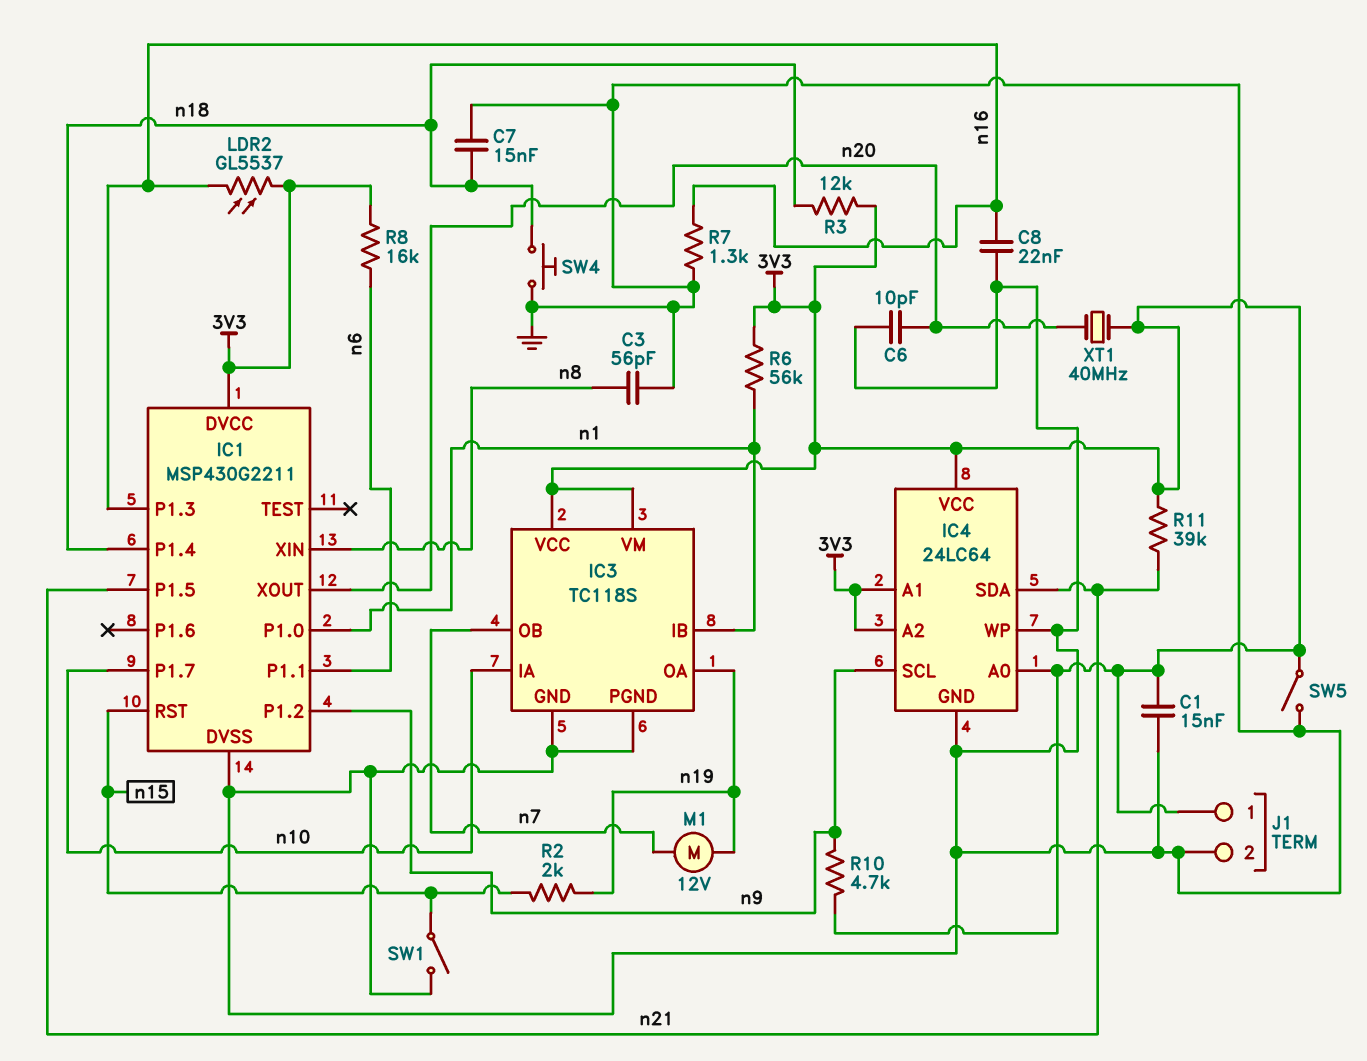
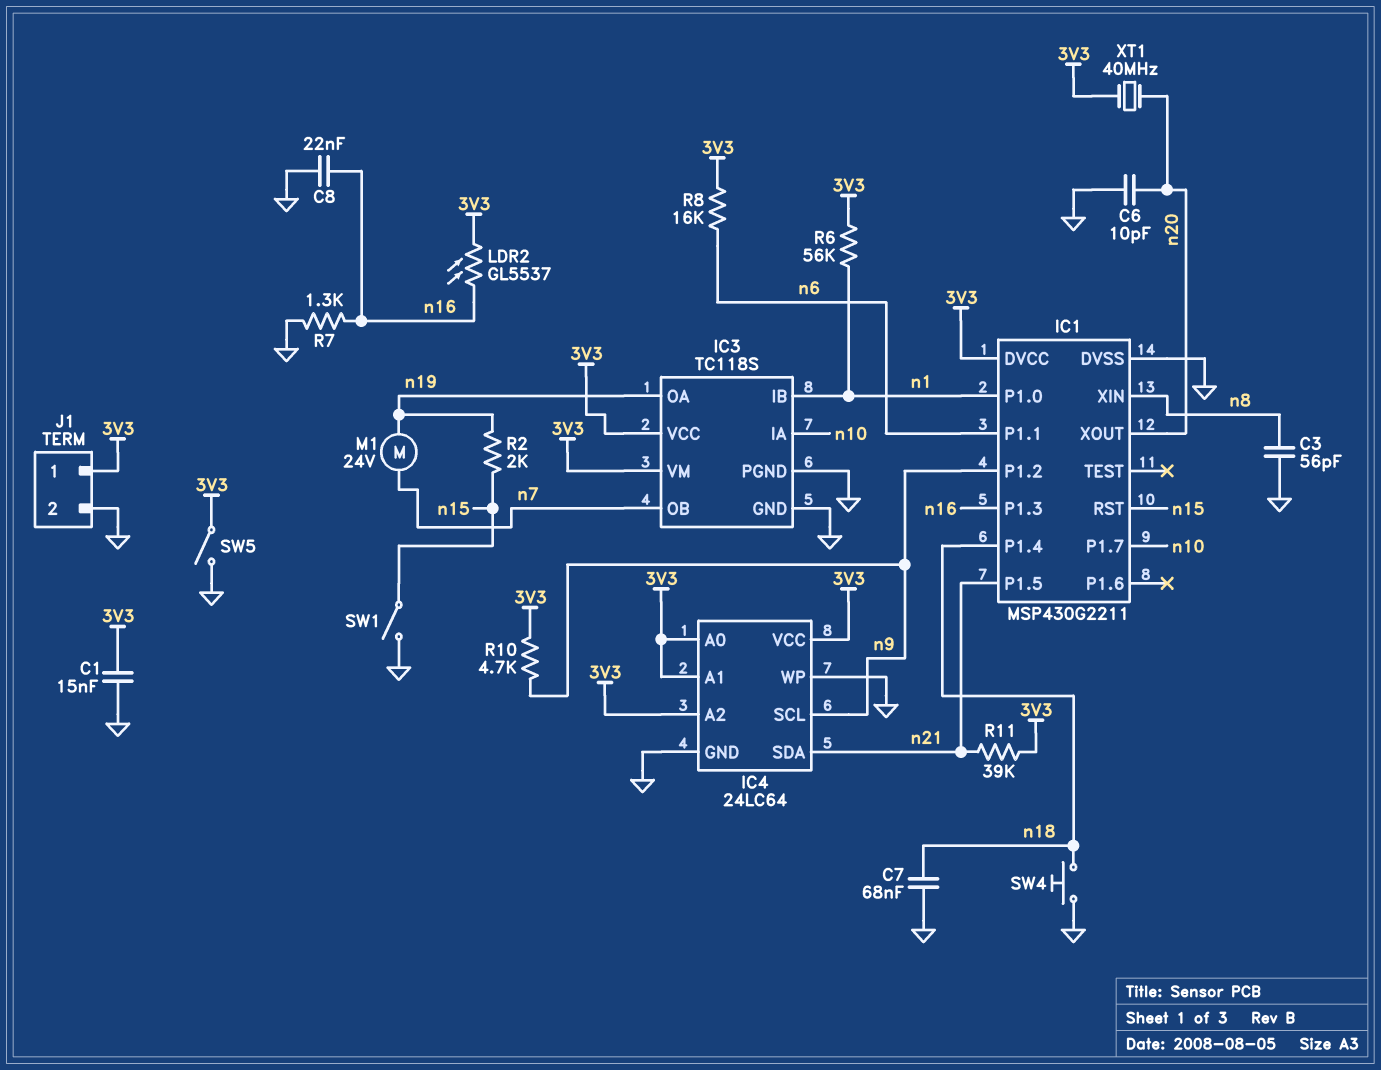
C7: 15nF (GND, n18) -> 68nF (GND, n18)
M1: motor 12V (n7, n19) -> motor 24V (n7, n19)
R3: 12k (3V3, n18) -> none

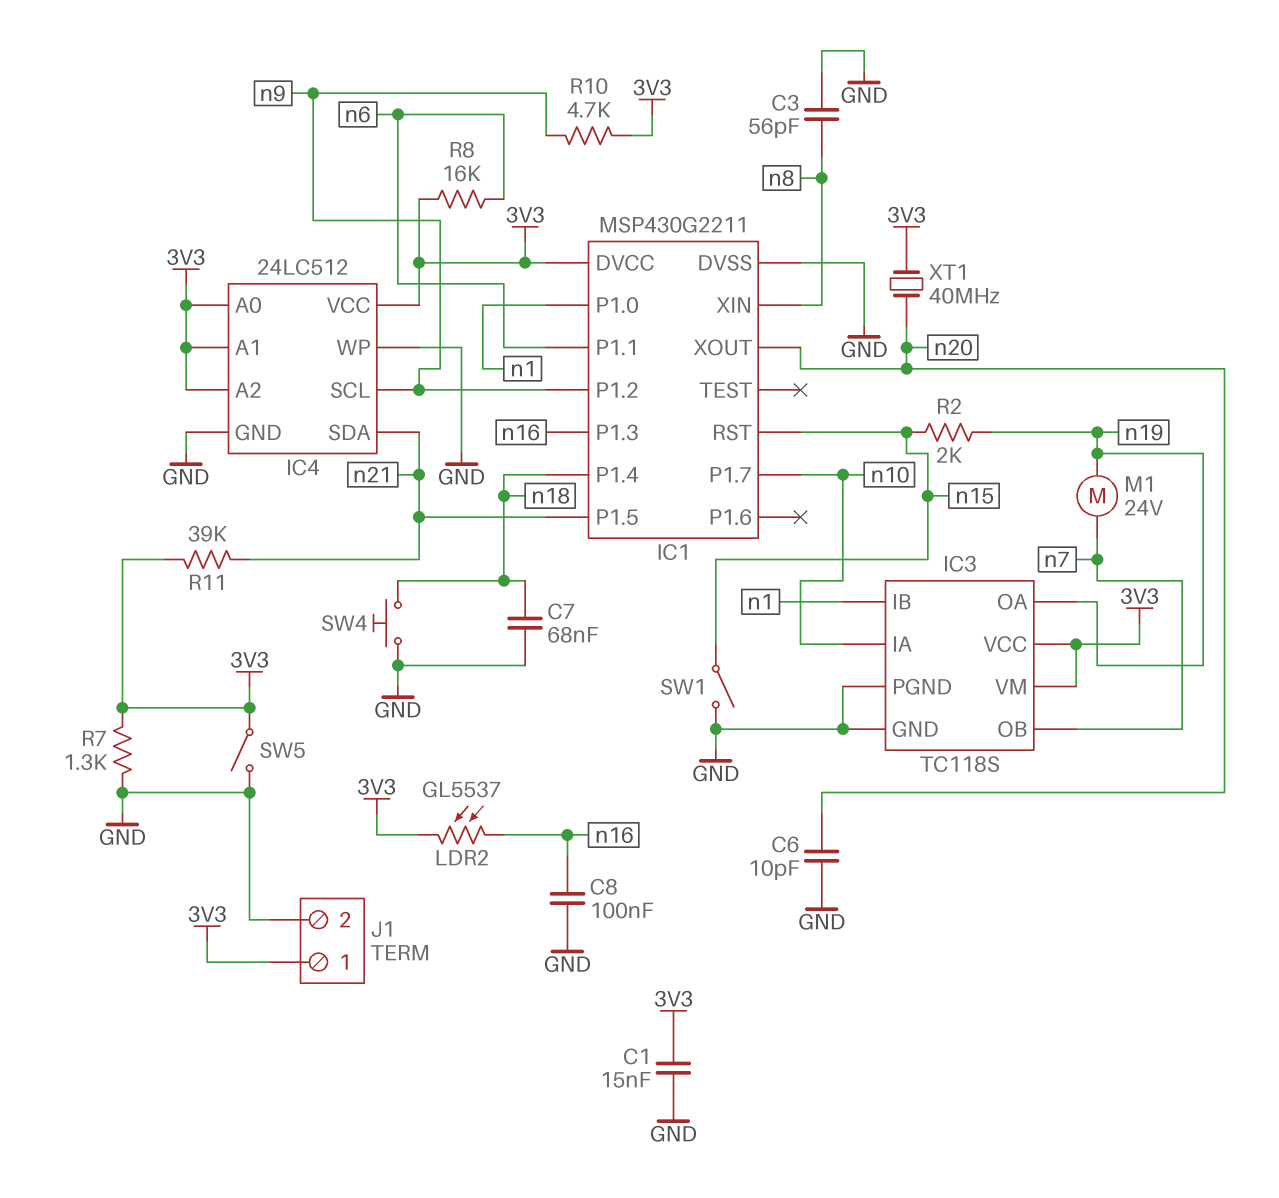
C8: 22nF (GND, n16) -> 100nF (GND, n16)
IC4: 24LC64 -> 24LC512
R6: 56k (3V3, n1) -> none
R7: 1.3k (GND, n16) -> 1.3k (3V3, GND)

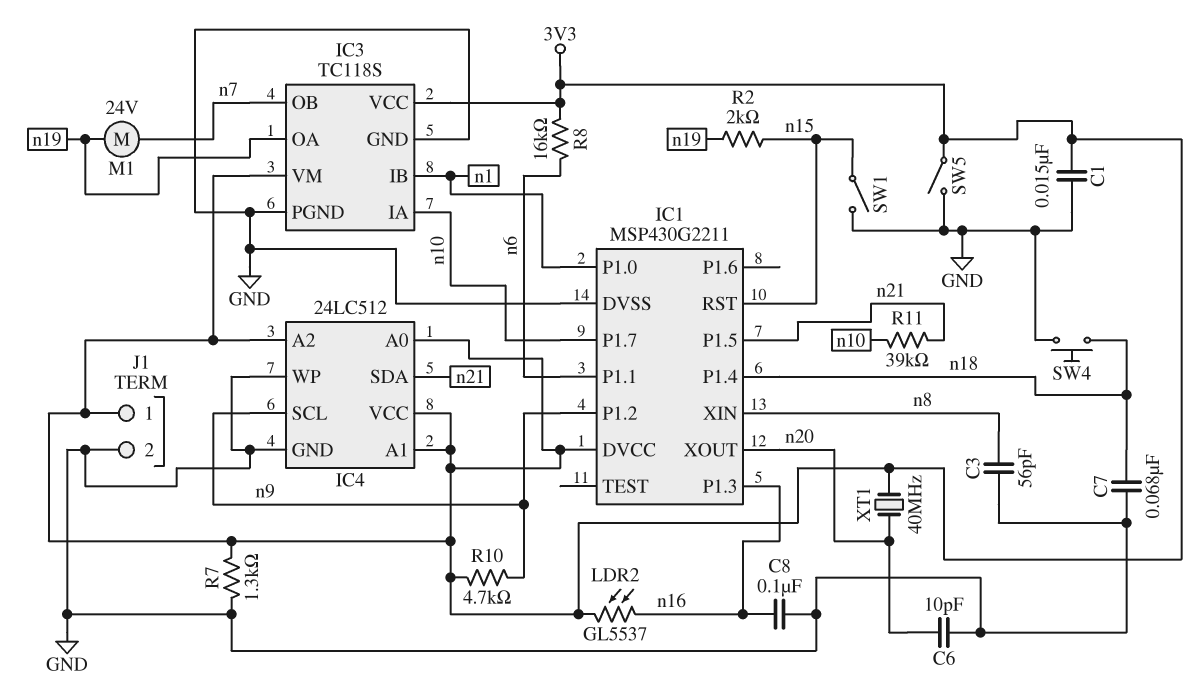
R11: 39k (3V3, n21) -> 39k (n10, n21)

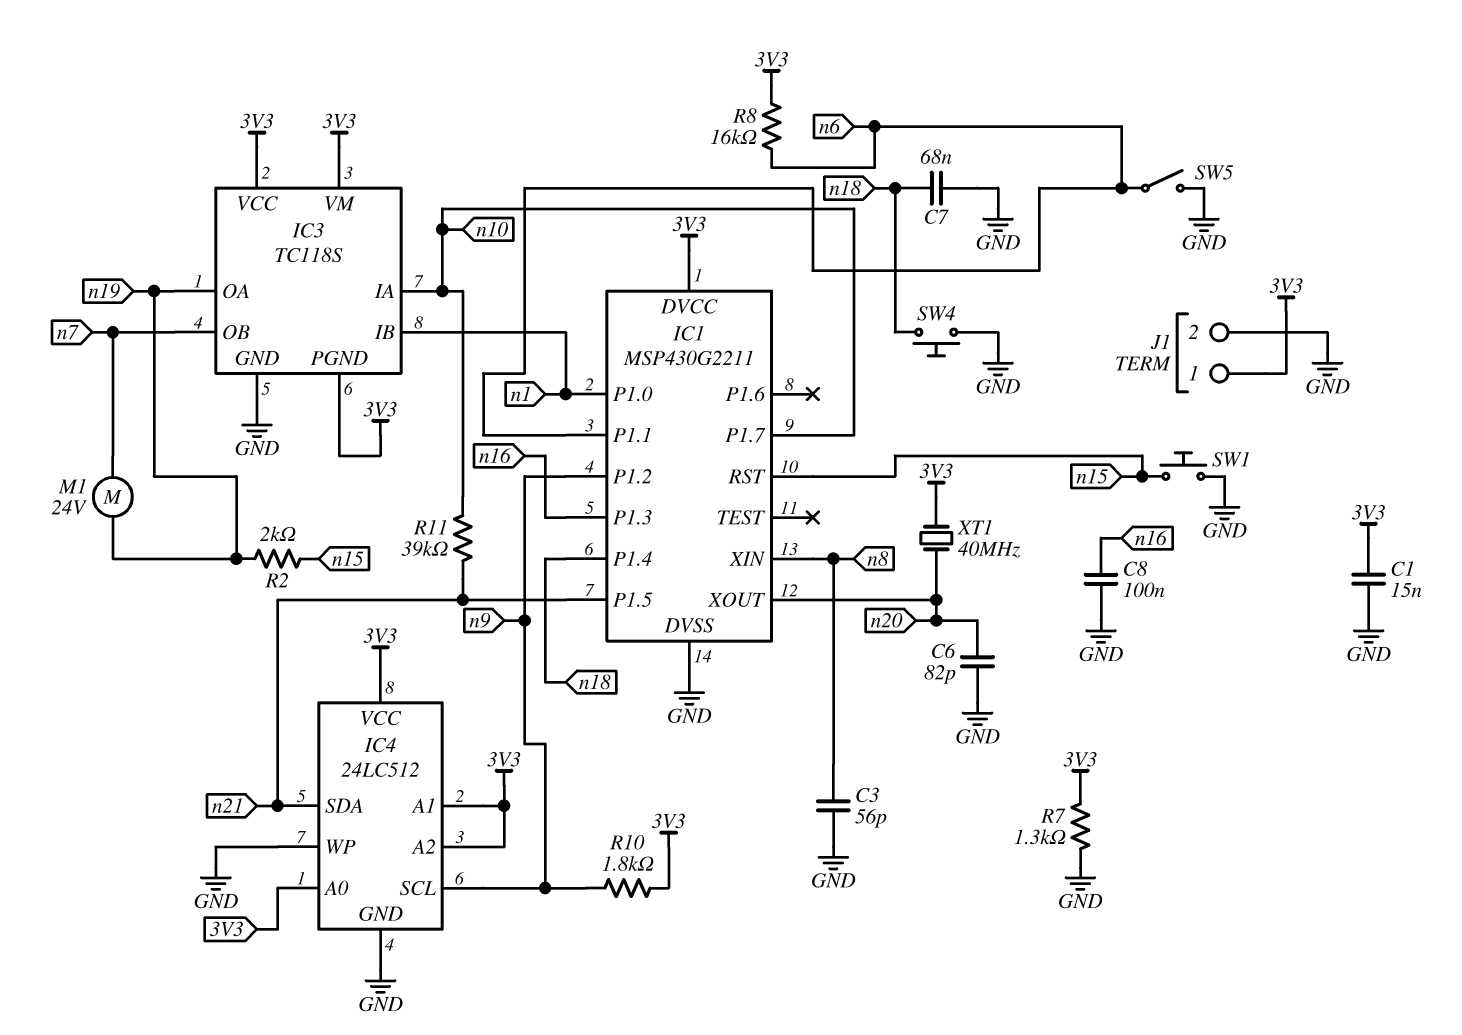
C6: 10pF (GND, n20) -> 82pF (GND, n20)
IC3 pin PGND: GND -> 3V3
LDR2: GL5537 (3V3, n16) -> none
R10: 4.7k (3V3, n9) -> 1.8k (3V3, n9)
SW1: switch (GND, n15) -> button (GND, n15)
SW5: switch (3V3, GND) -> switch (GND, n6)

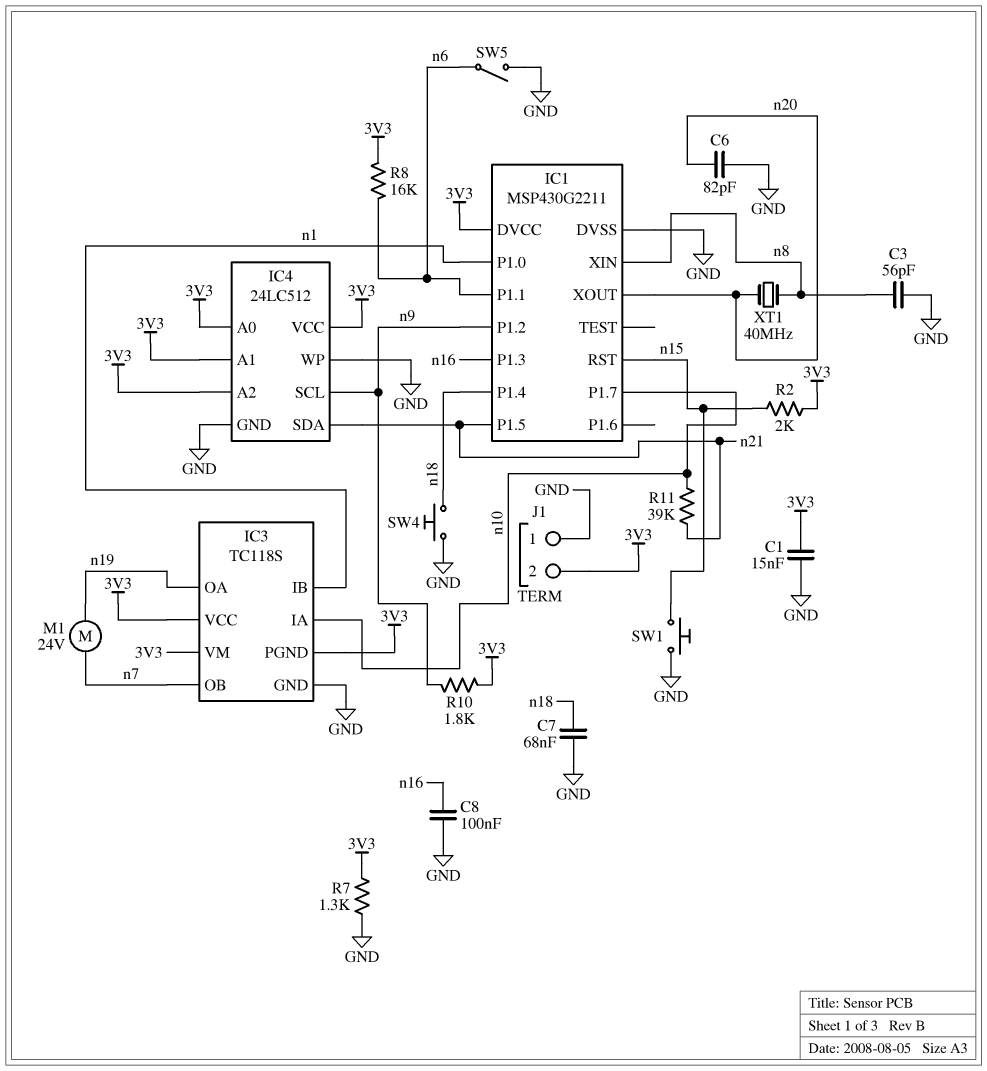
J1 pin 1: 3V3 -> GND
J1 pin 2: GND -> 3V3
R2: 2k (n15, n19) -> 2k (3V3, n15)
XT1: 40MHz (3V3, n20) -> 40MHz (n8, n20)

